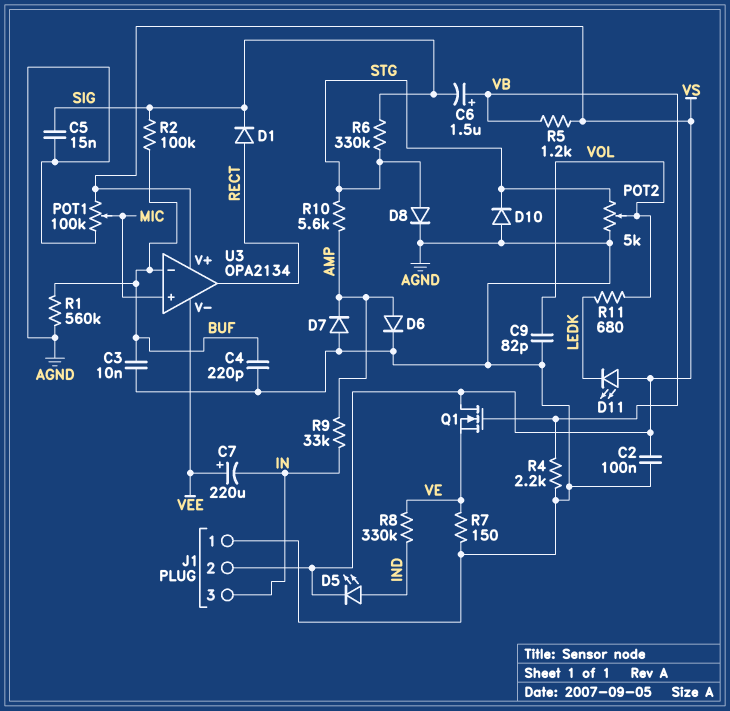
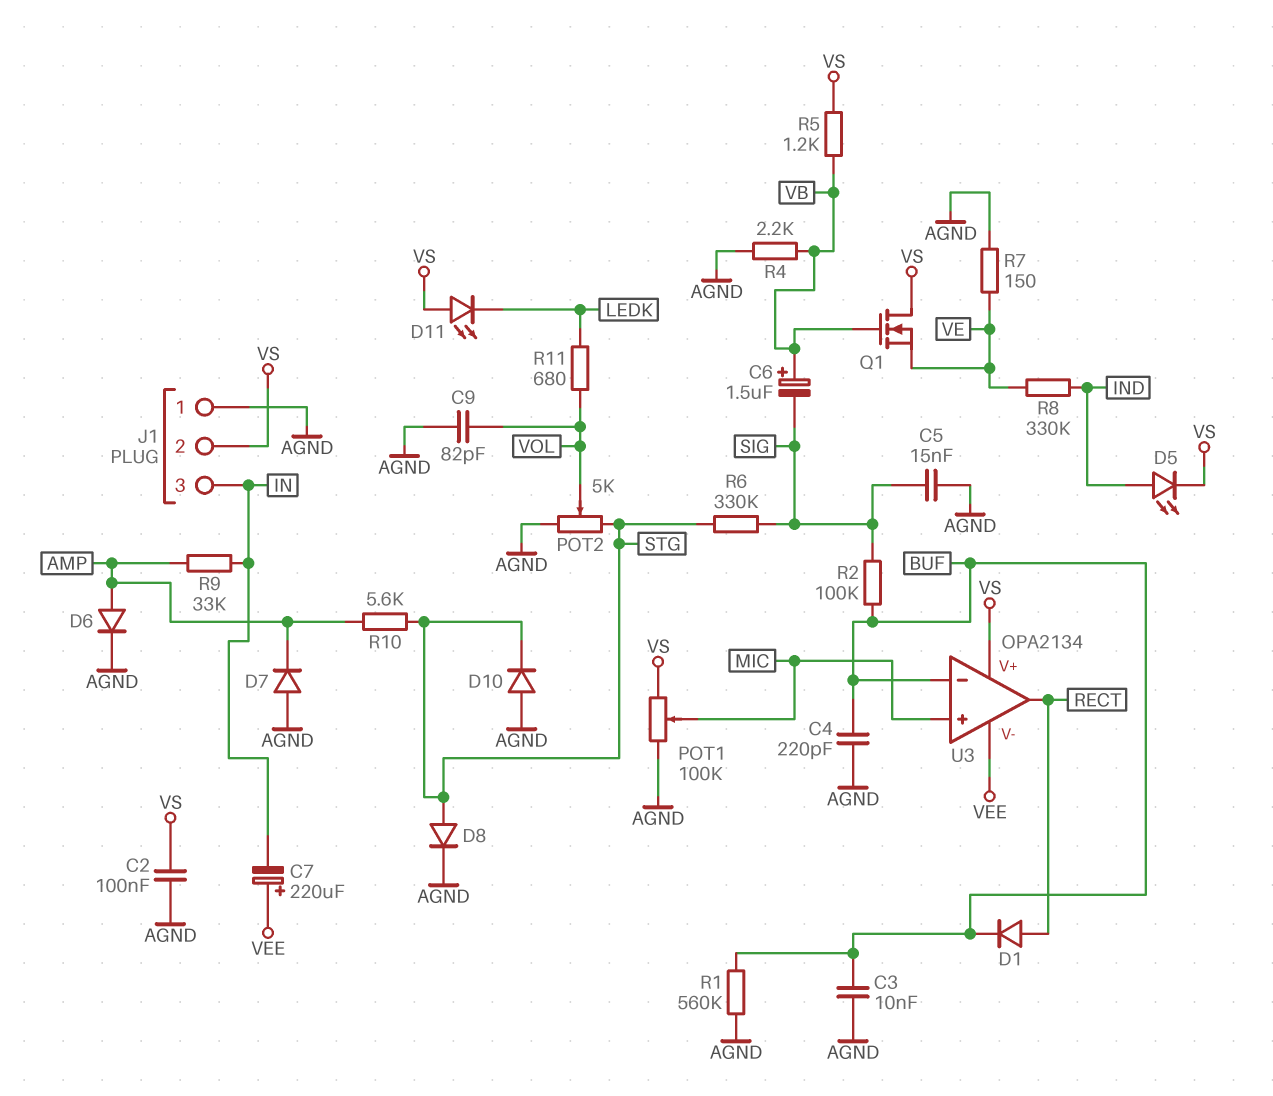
D1: diode (A RECT, K SIG) -> diode (A RECT, K BUF)

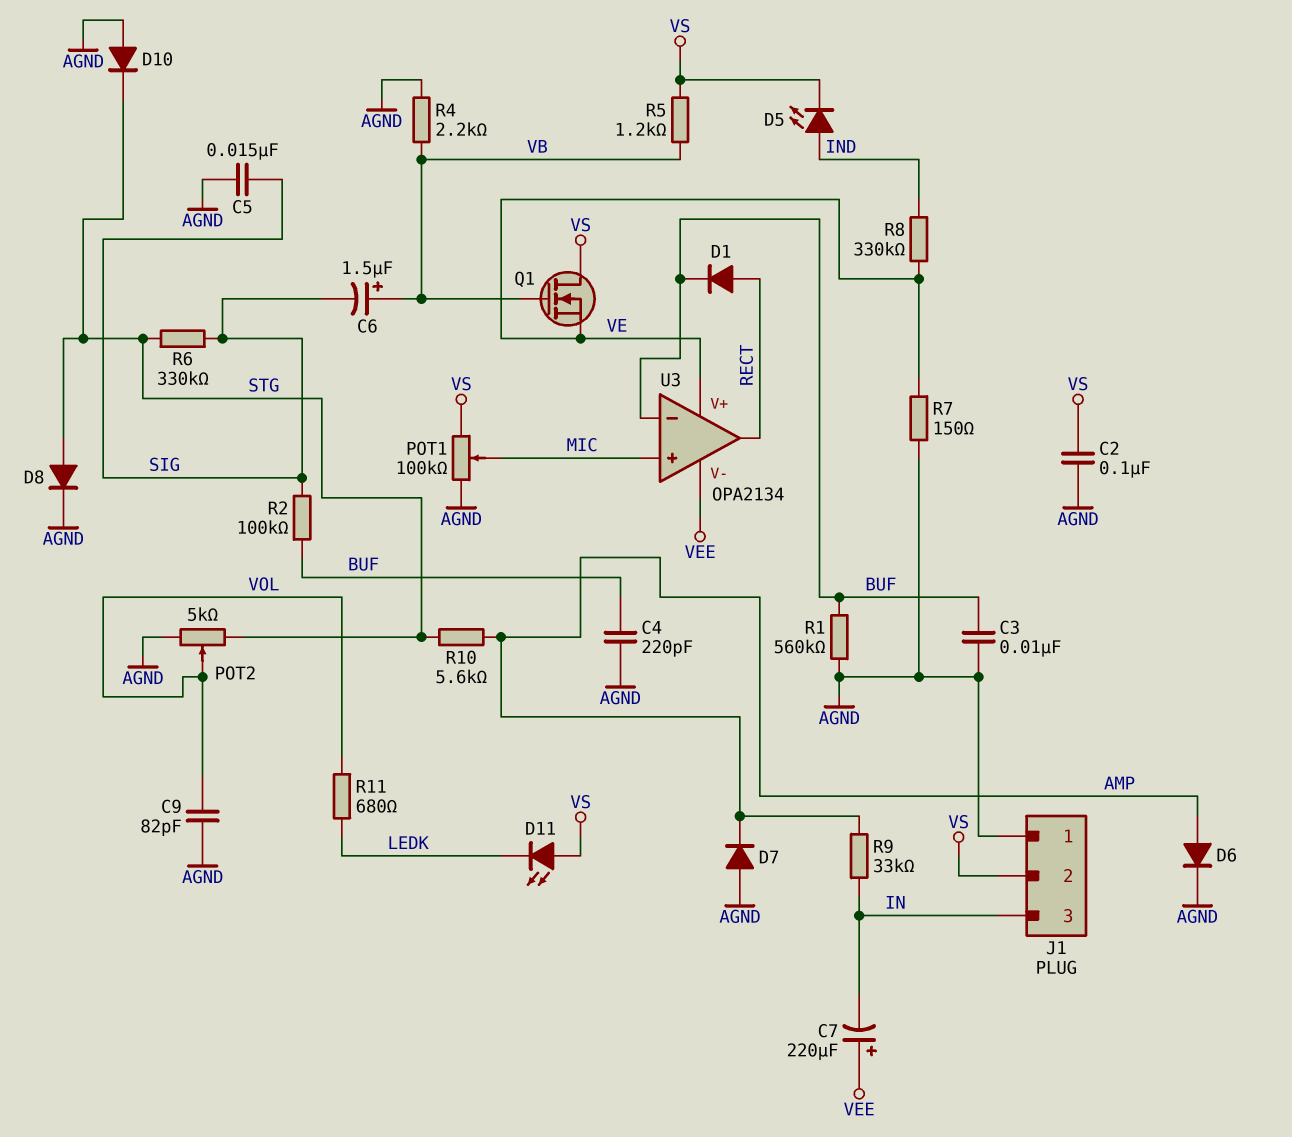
U3 pin V+: VS -> VE

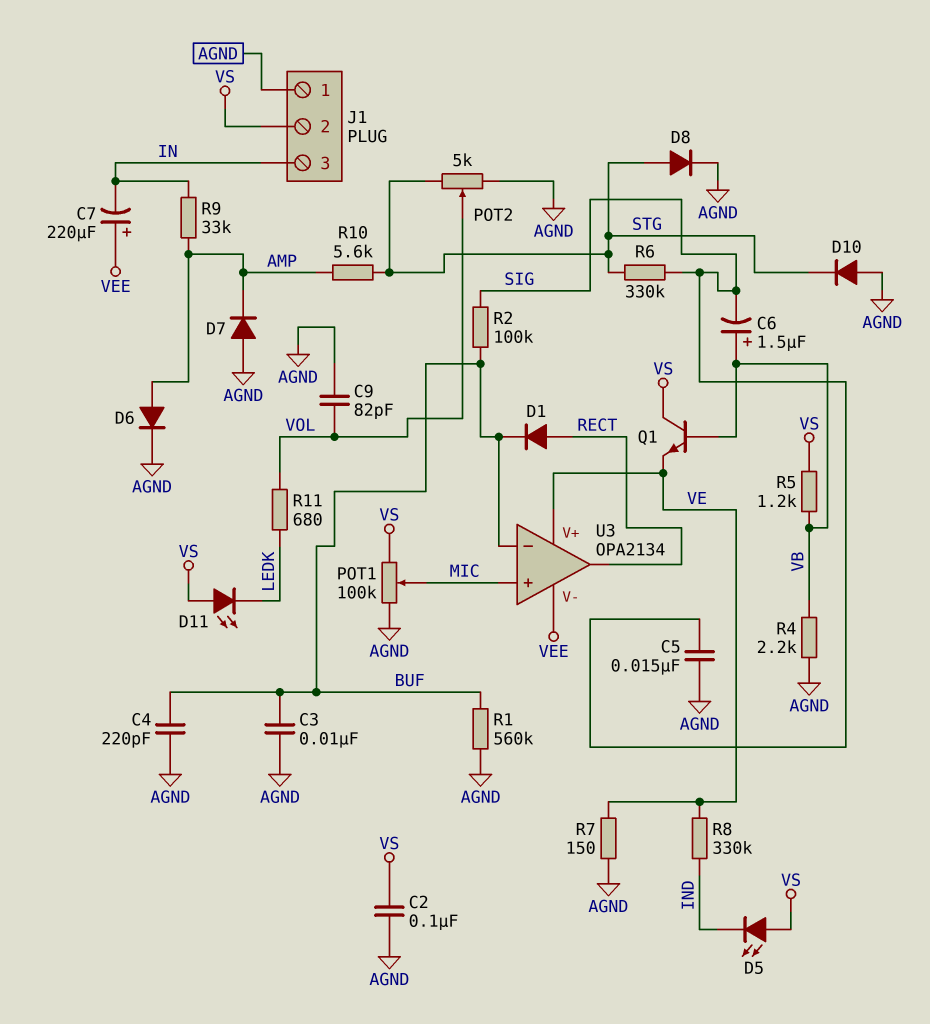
D5: LED (A IND, K VS) -> LED (A VS, K IND)
Q1: NMOS (G VB, D VS, S VE) -> NPN (B VB, C VS, E VE)

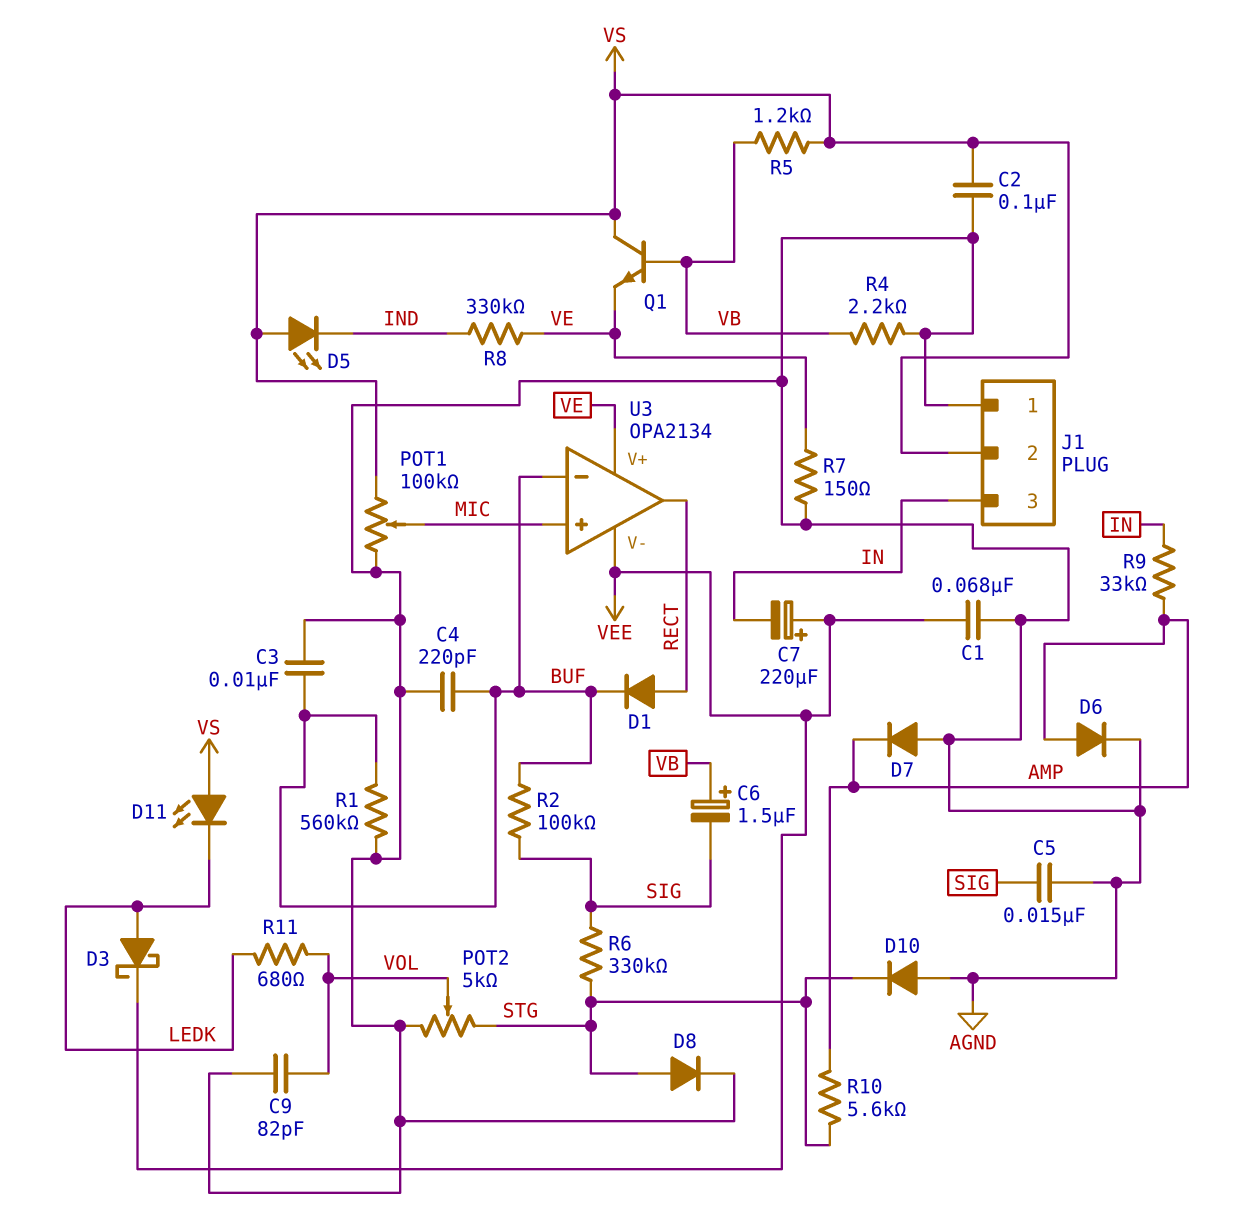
C1: none -> 68nF (AGND, VEE)
D3: none -> schottky (A LEDK, K VEE)

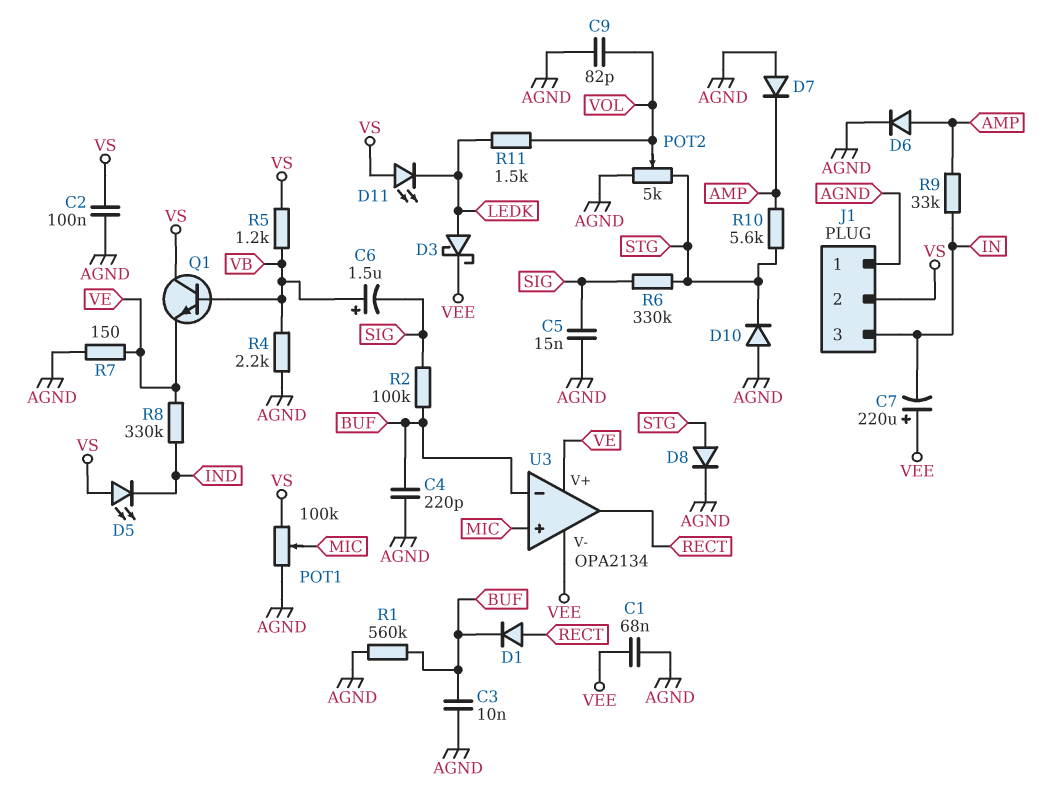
R11: 680 (LEDK, VOL) -> 1.5k (LEDK, VOL)

